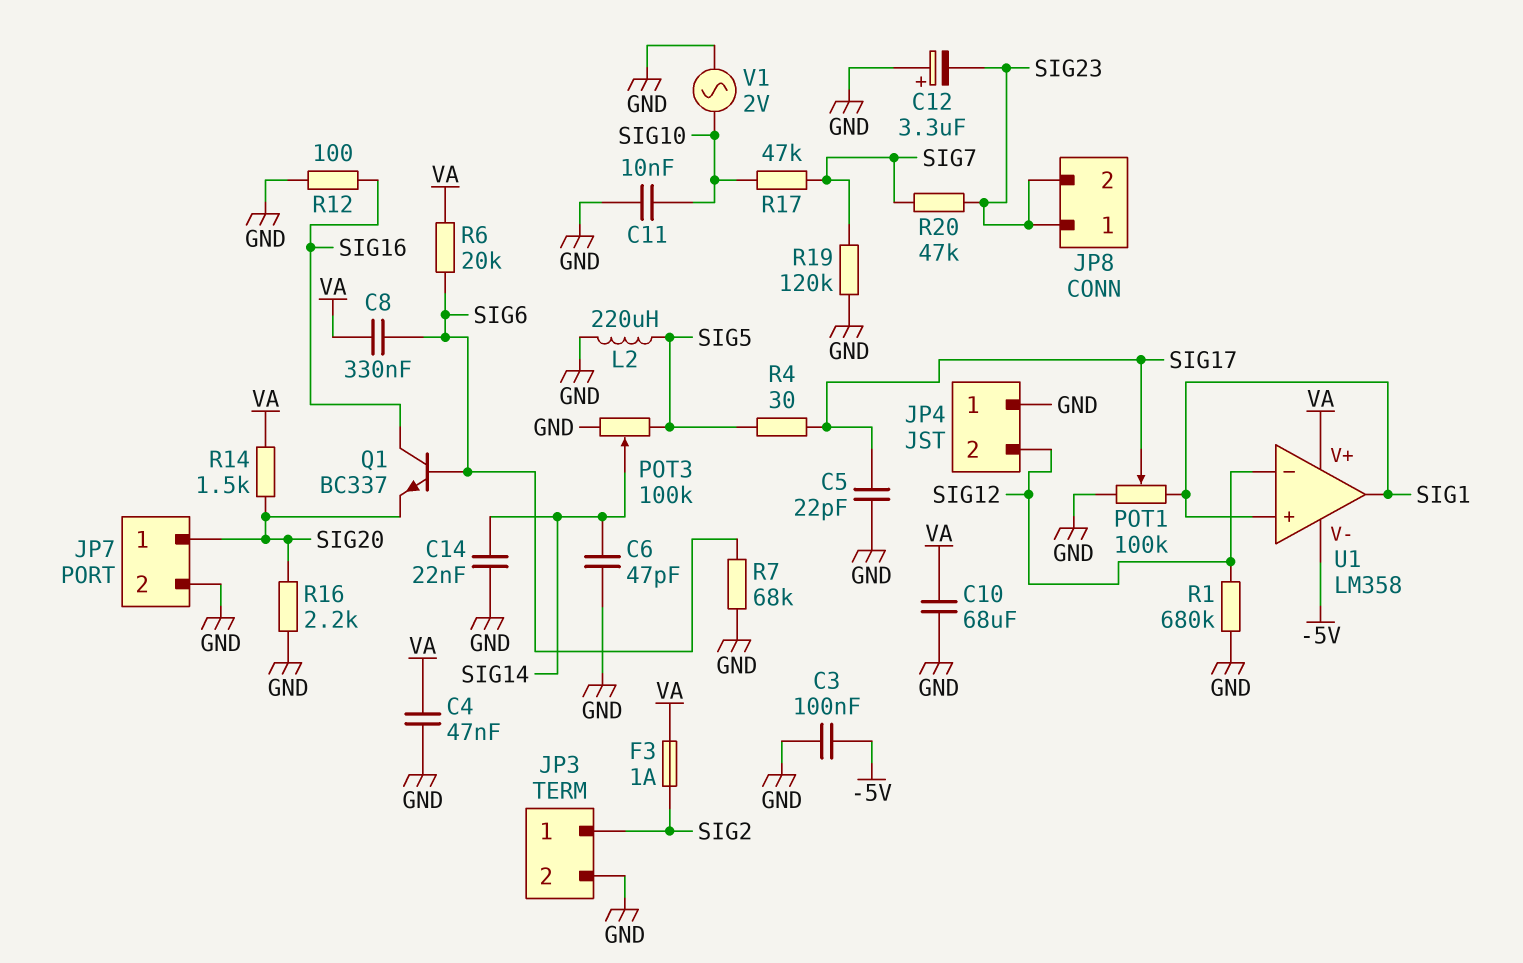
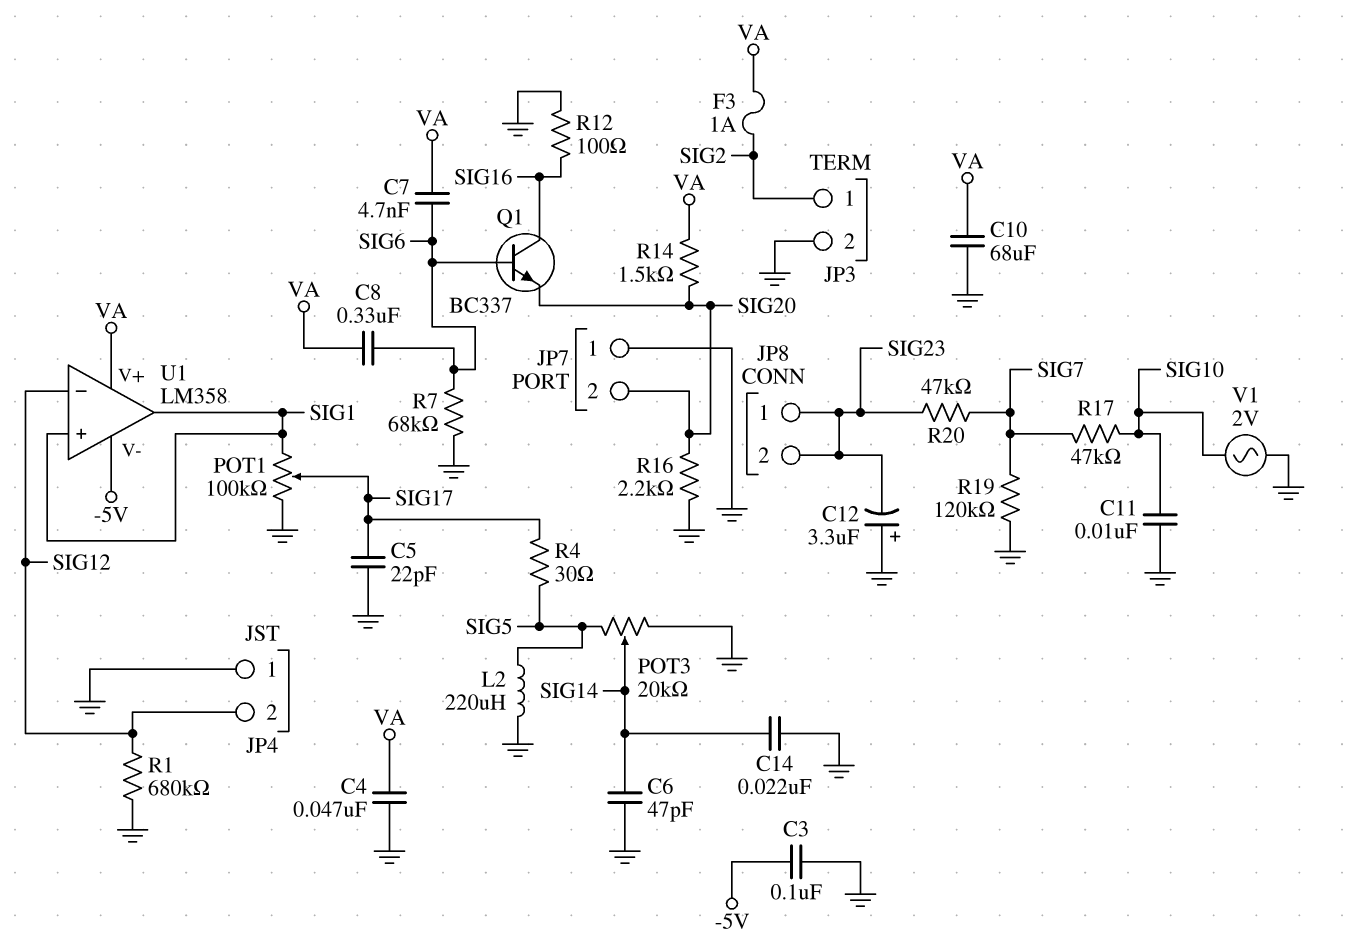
C7: none -> 4.7nF (SIG6, VA)
JP7 pin 1: SIG20 -> GND
JP7 pin 2: GND -> SIG20
POT3: 100k (GND, SIG5, wiper SIG14) -> 20k (GND, SIG5, wiper SIG14)
R6: 20k (SIG6, VA) -> none

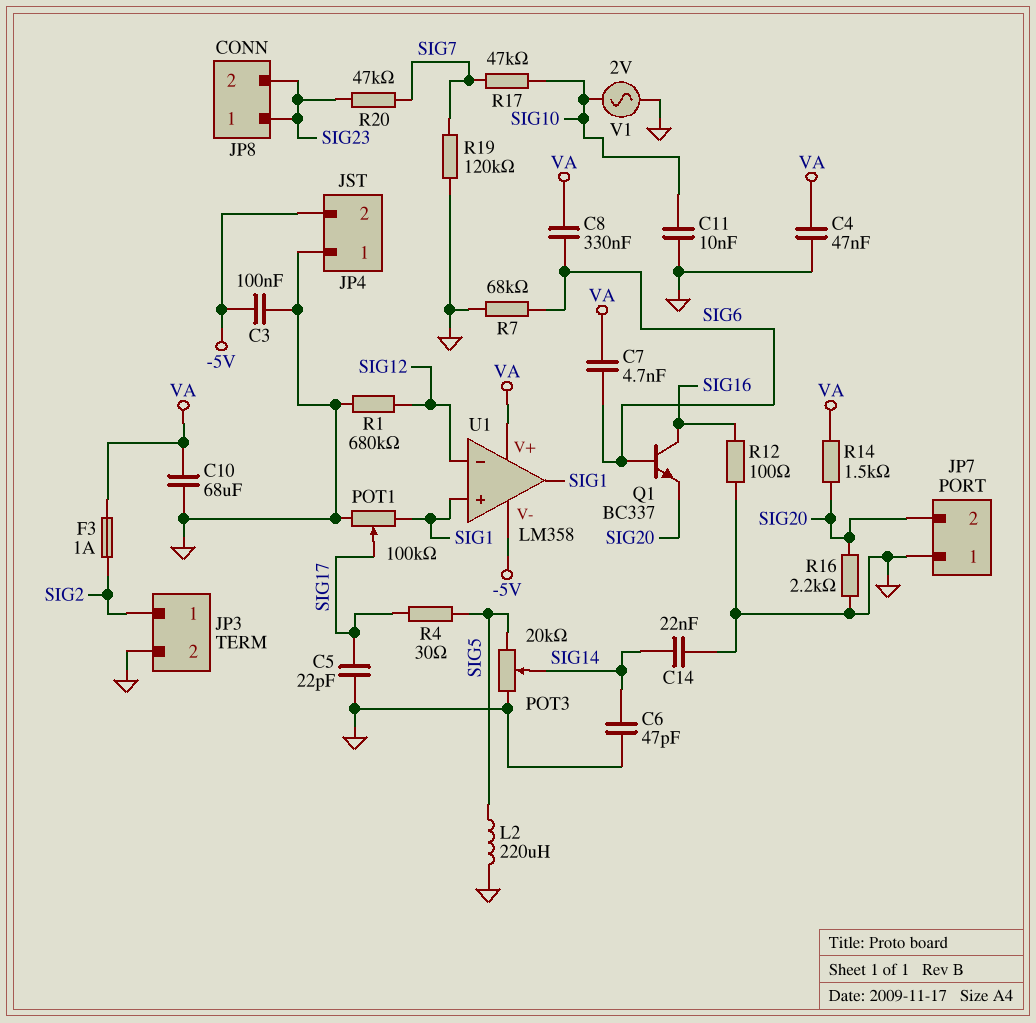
C12: 3.3uF (plus GND, minus SIG23) -> none
JP4 pin 2: SIG12 -> -5V

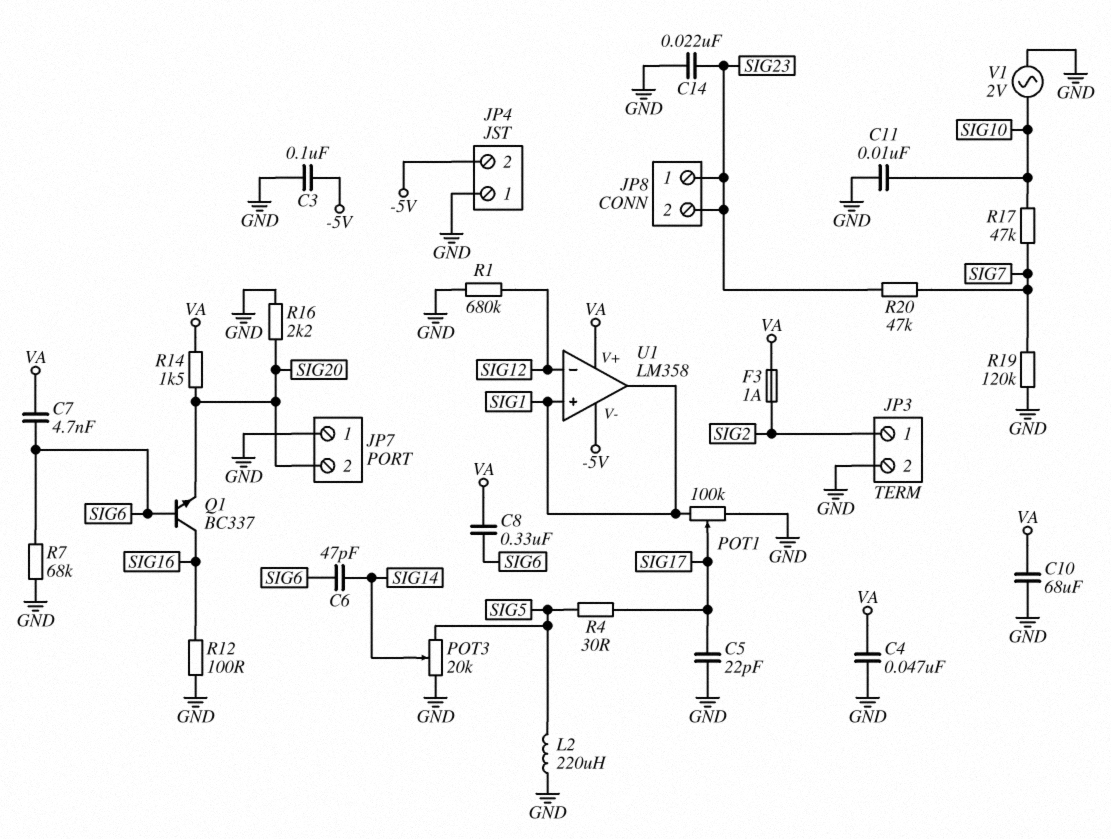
C6: 47pF (GND, SIG14) -> 47pF (SIG6, SIG14)
C14: 22nF (GND, SIG14) -> 22nF (GND, SIG23)

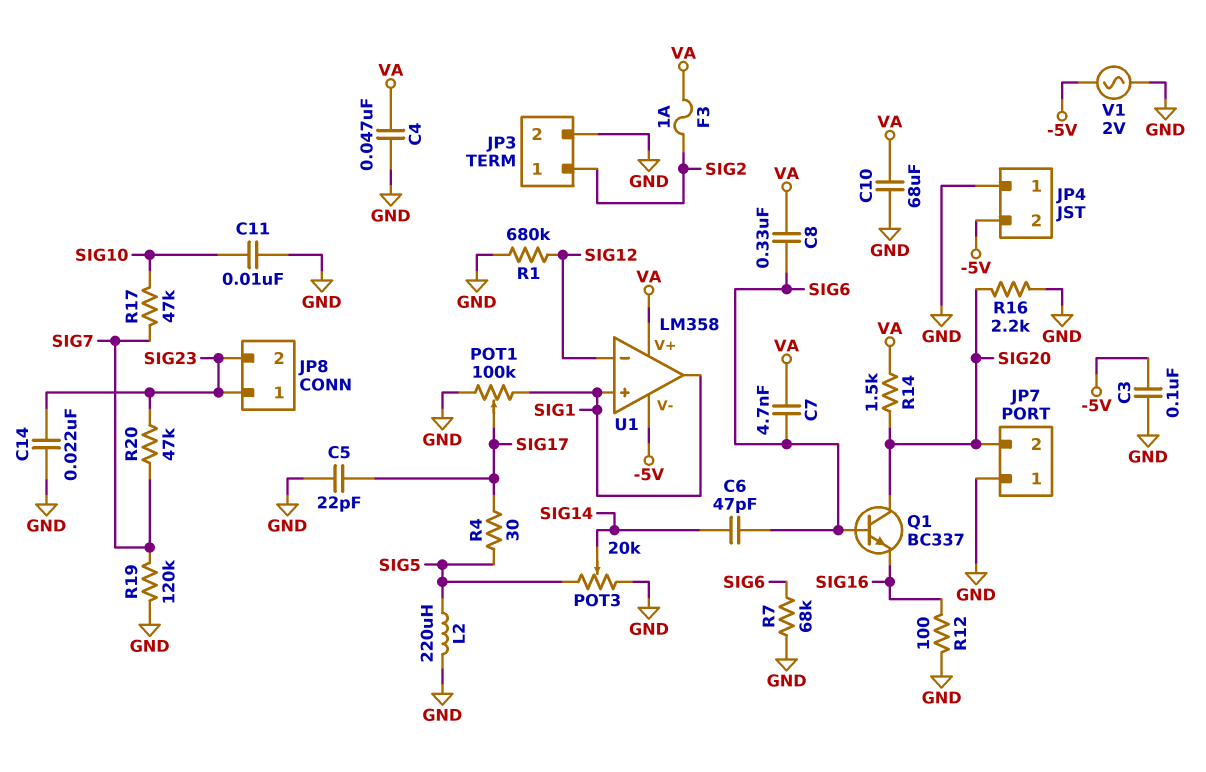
Q1: NPN BC337 (B SIG6, C SIG16, E SIG20) -> NPN BC337 (B SIG6, C SIG20, E SIG16)
V1: AC 2V (GND, SIG10) -> AC 2V (-5V, GND)

